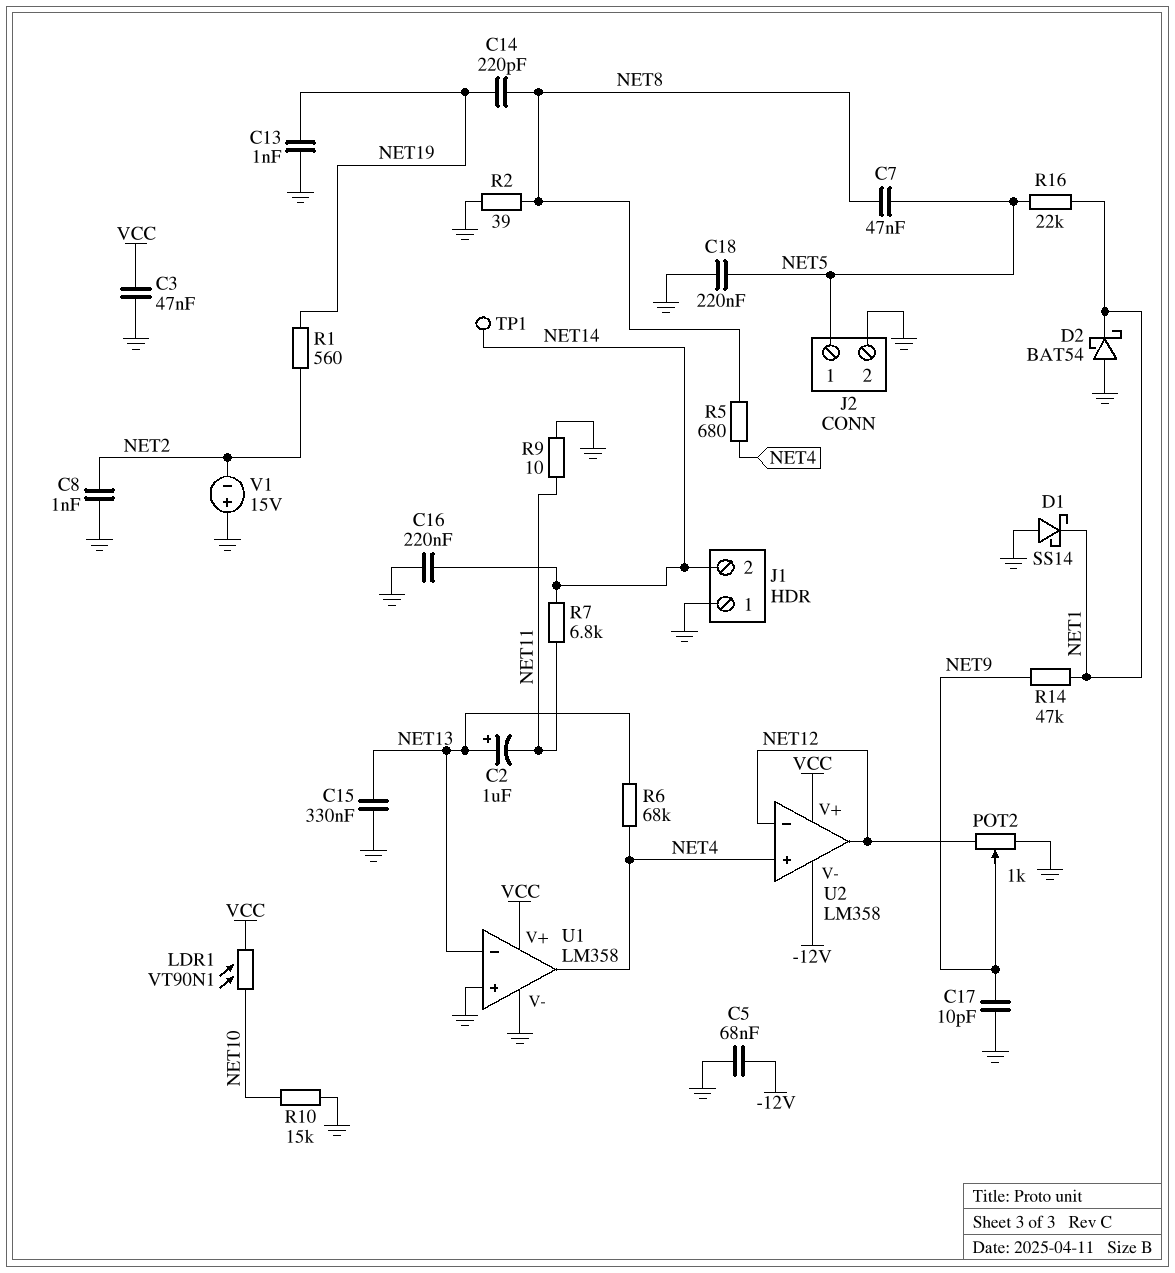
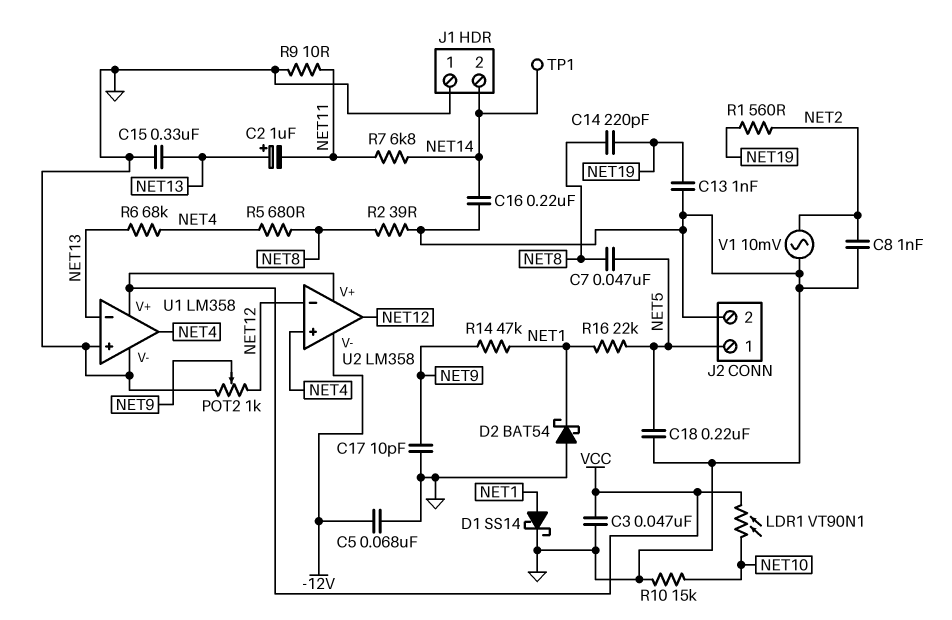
D1: schottky SS14 (A GND, K NET1) -> schottky SS14 (A NET1, K GND)
V1: 15V (plus GND, minus NET2) -> AC 10mV (GND, NET2)

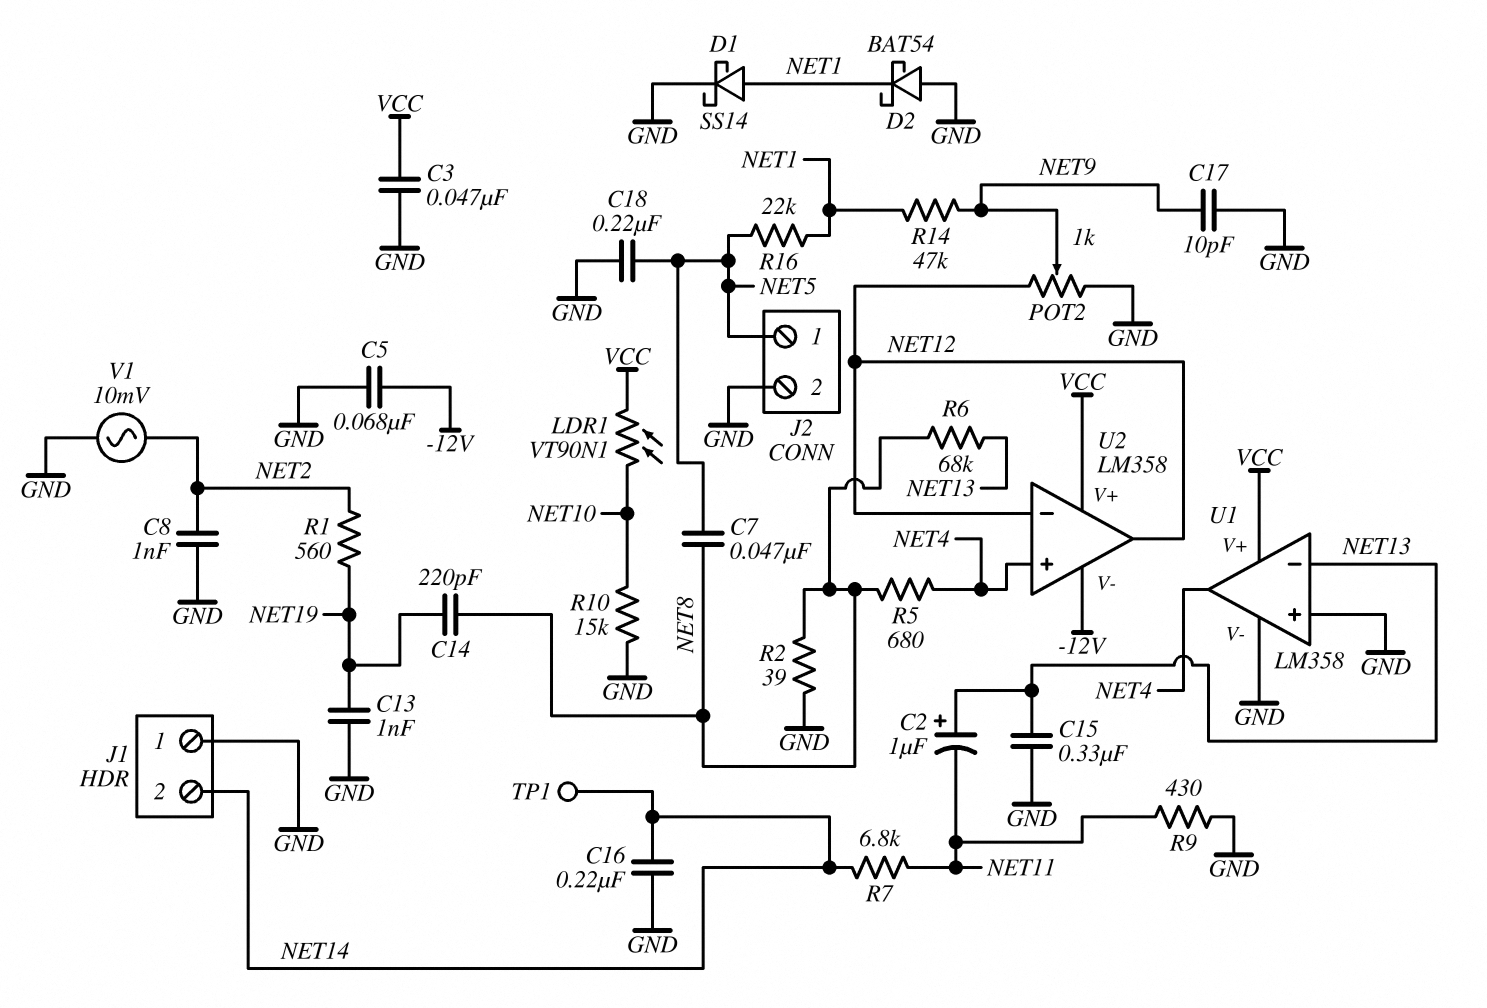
R6: 68k (NET4, NET13) -> 68k (NET8, NET13)
R9: 10 (GND, NET11) -> 430 (GND, NET11)

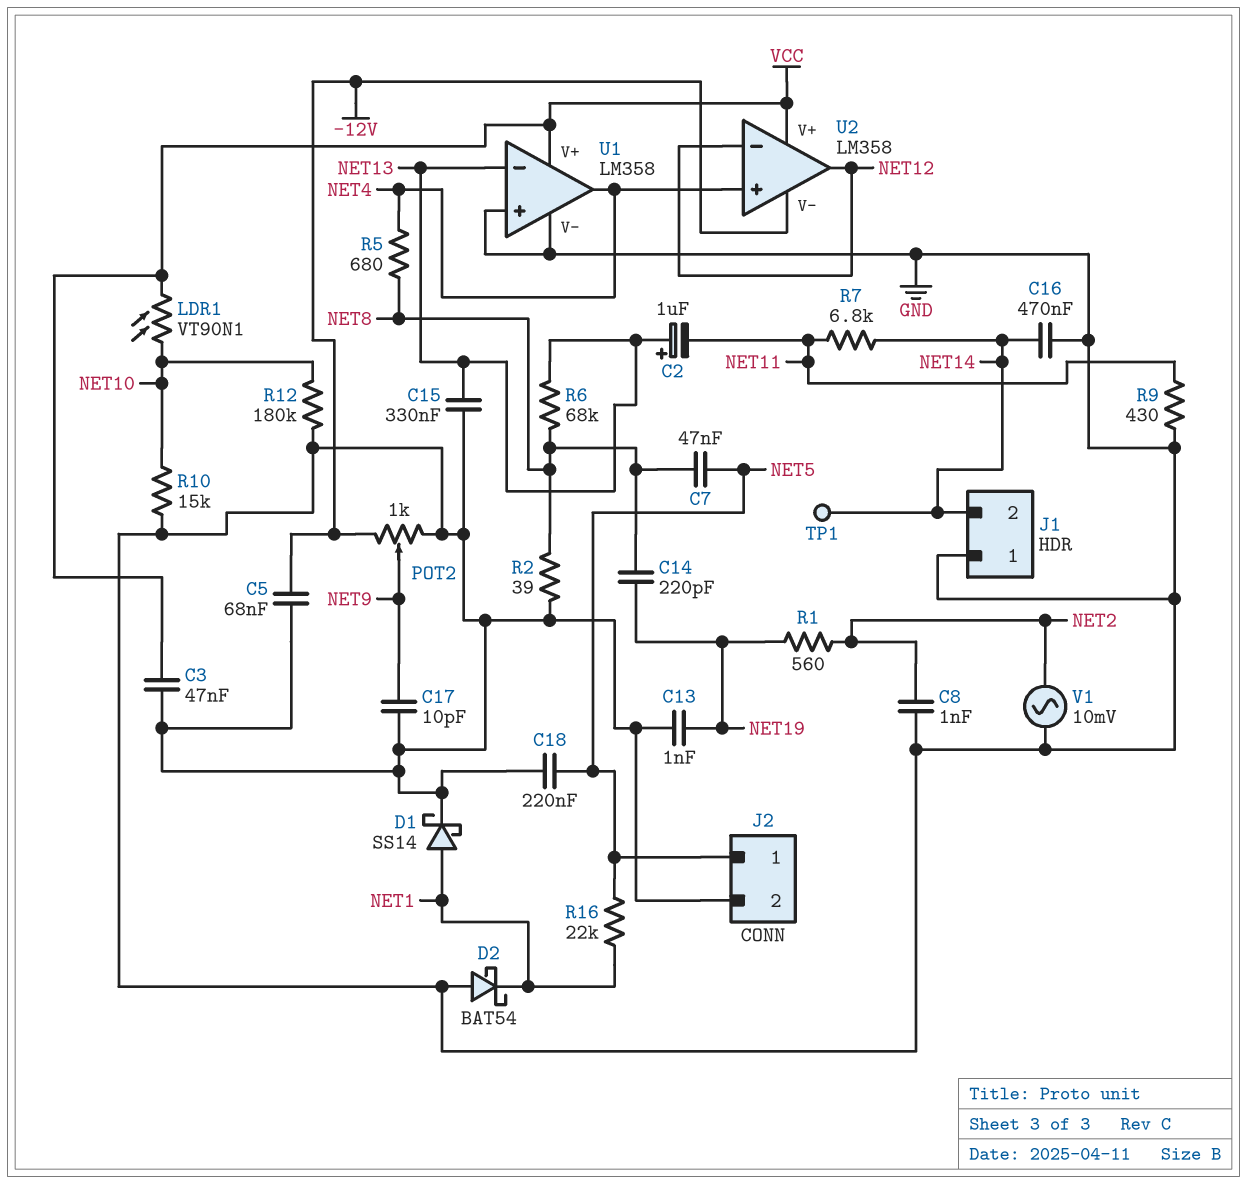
C16: 220nF (GND, NET14) -> 470nF (GND, NET14)
POT2: 1k (GND, NET12, wiper NET9) -> 1k (-12V, GND, wiper NET9)
R12: none -> 180k (GND, NET10)
R14: 47k (NET1, NET9) -> none

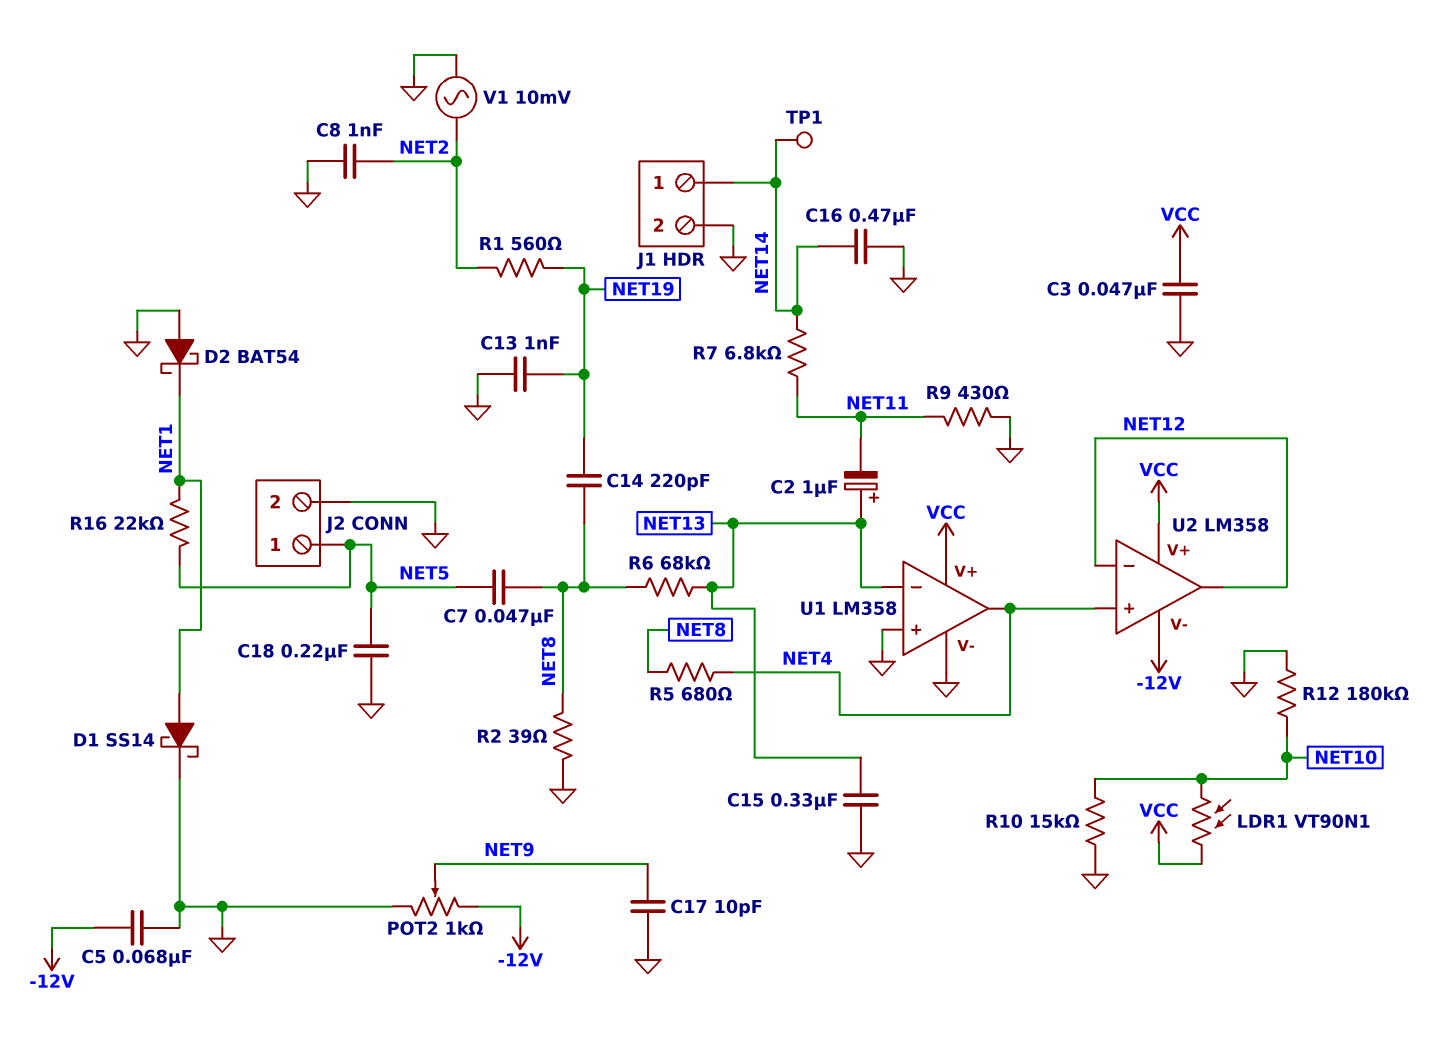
J1 pin 1: GND -> NET14
J1 pin 2: NET14 -> GND

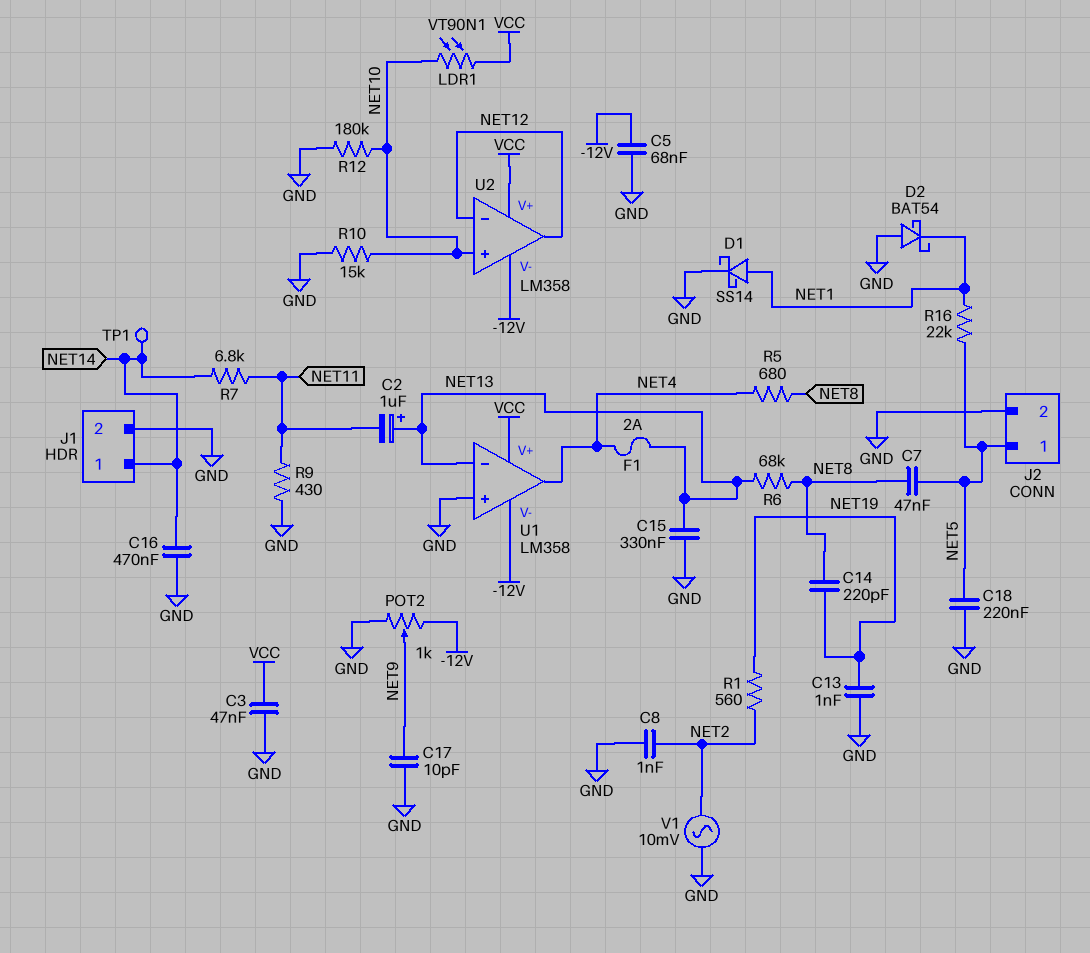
F1: none -> 2A (NET4, NET13)
R2: 39 (GND, NET8) -> none
U1 pin V-: GND -> -12V
U2 pin in+: NET4 -> NET10

